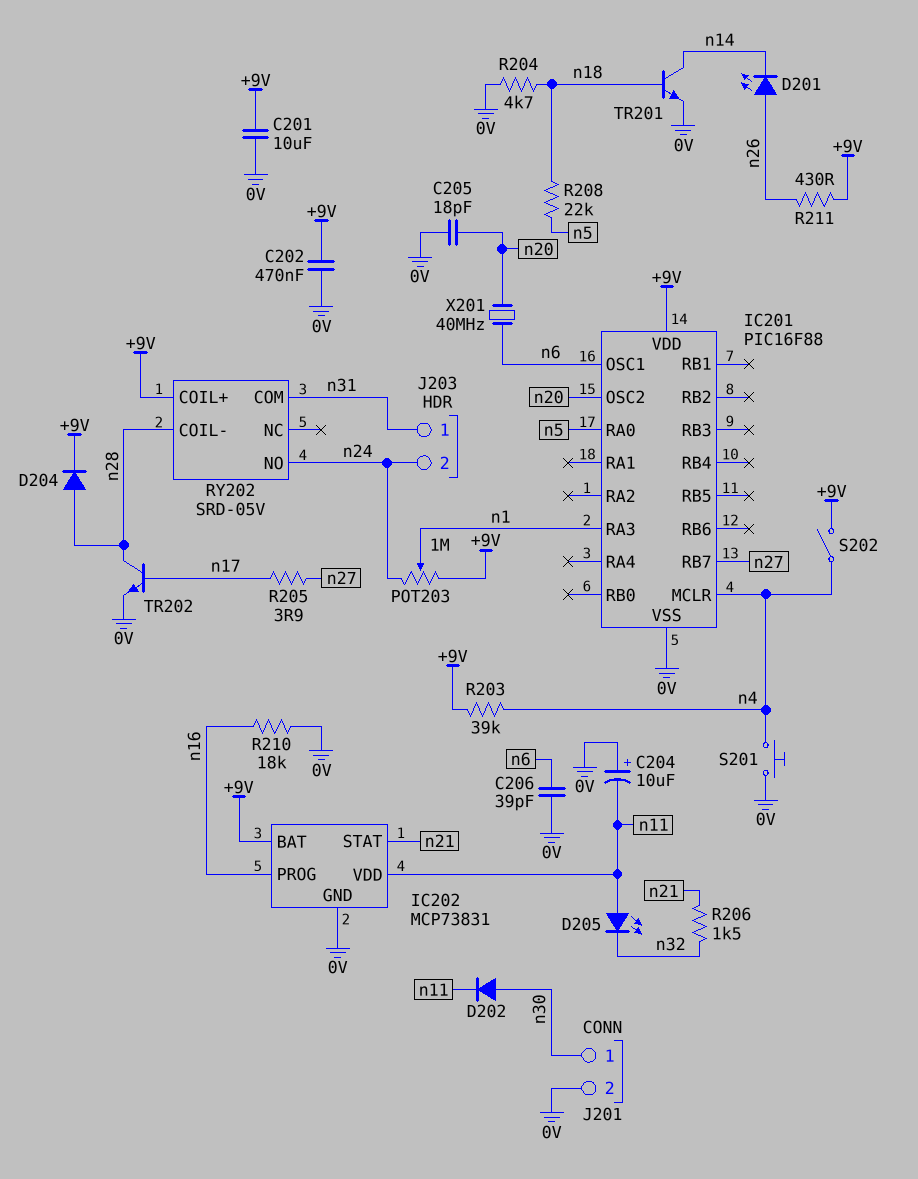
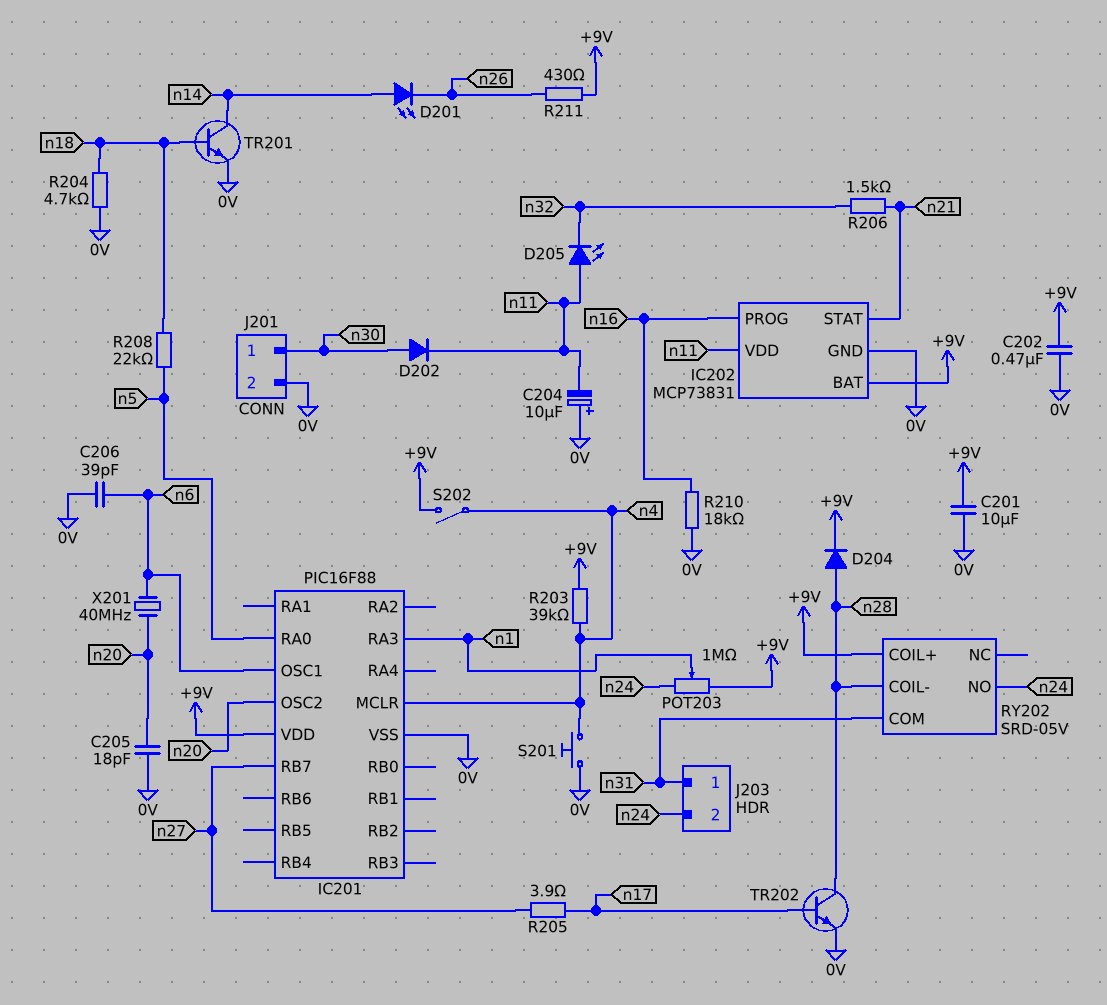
D201: LED (A n26, K n14) -> LED (A n14, K n26)

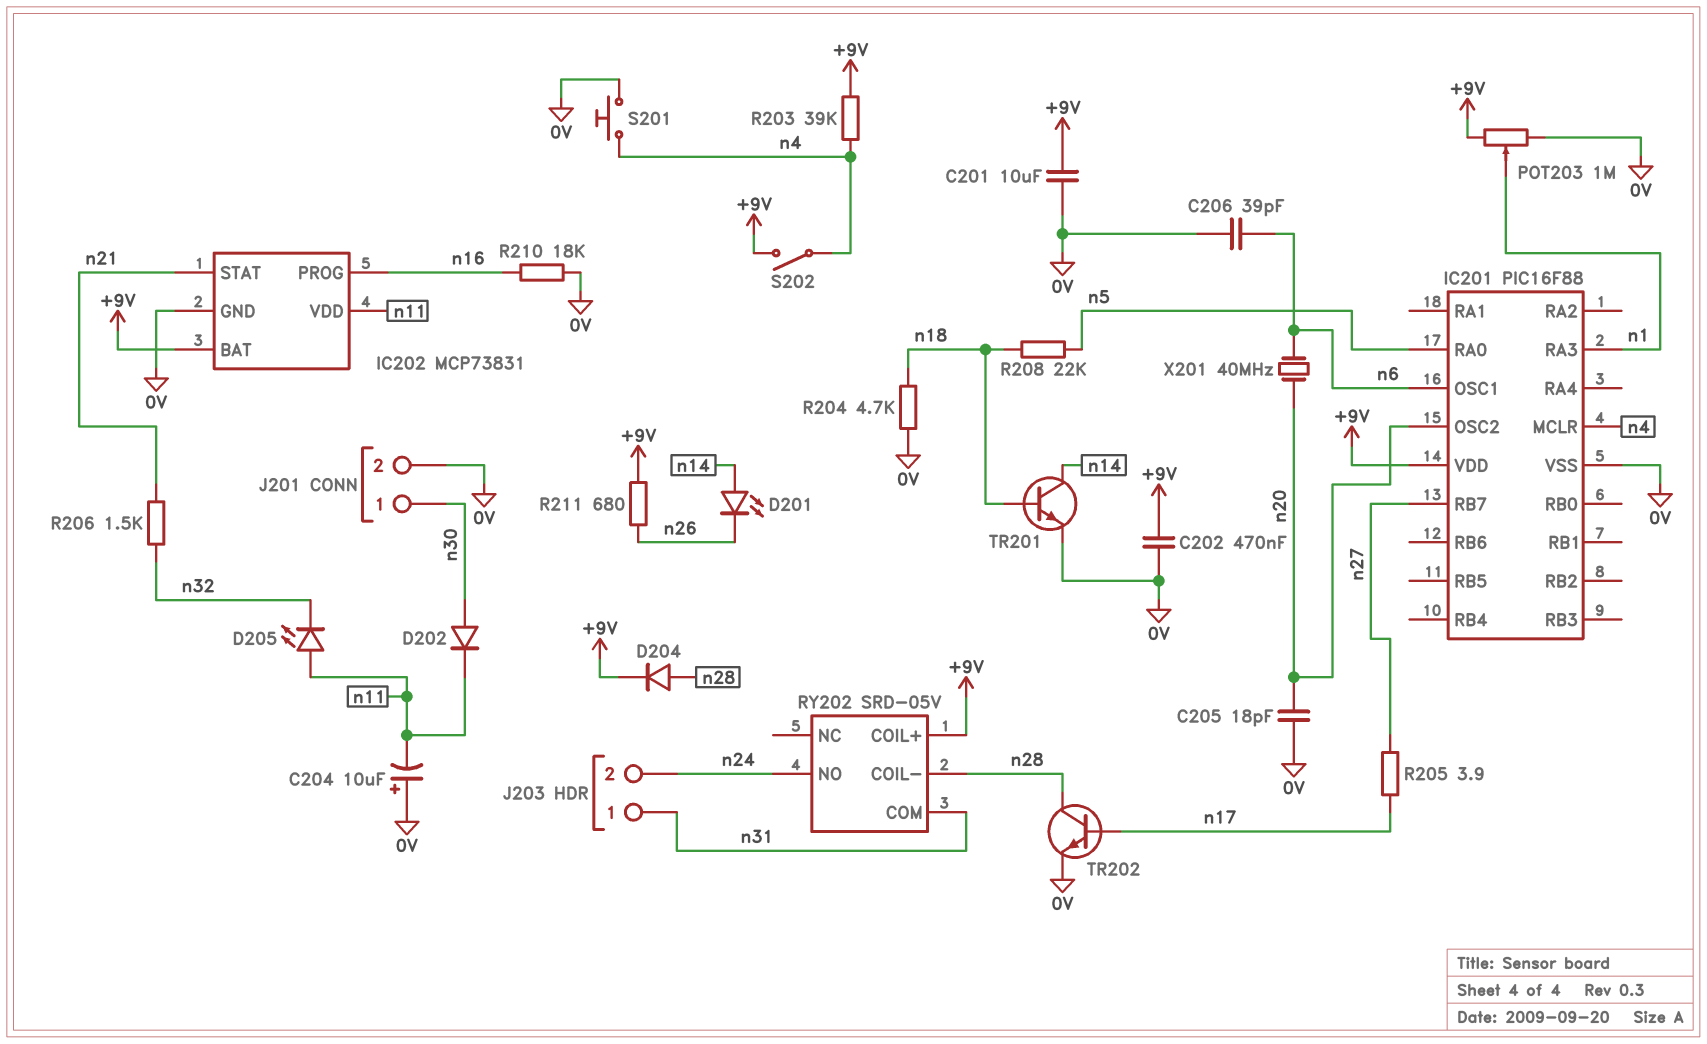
POT203: 1M (+9V, n24, wiper n1) -> 1M (+9V, 0V, wiper n1)
R211: 430 (+9V, n26) -> 680 (+9V, n26)

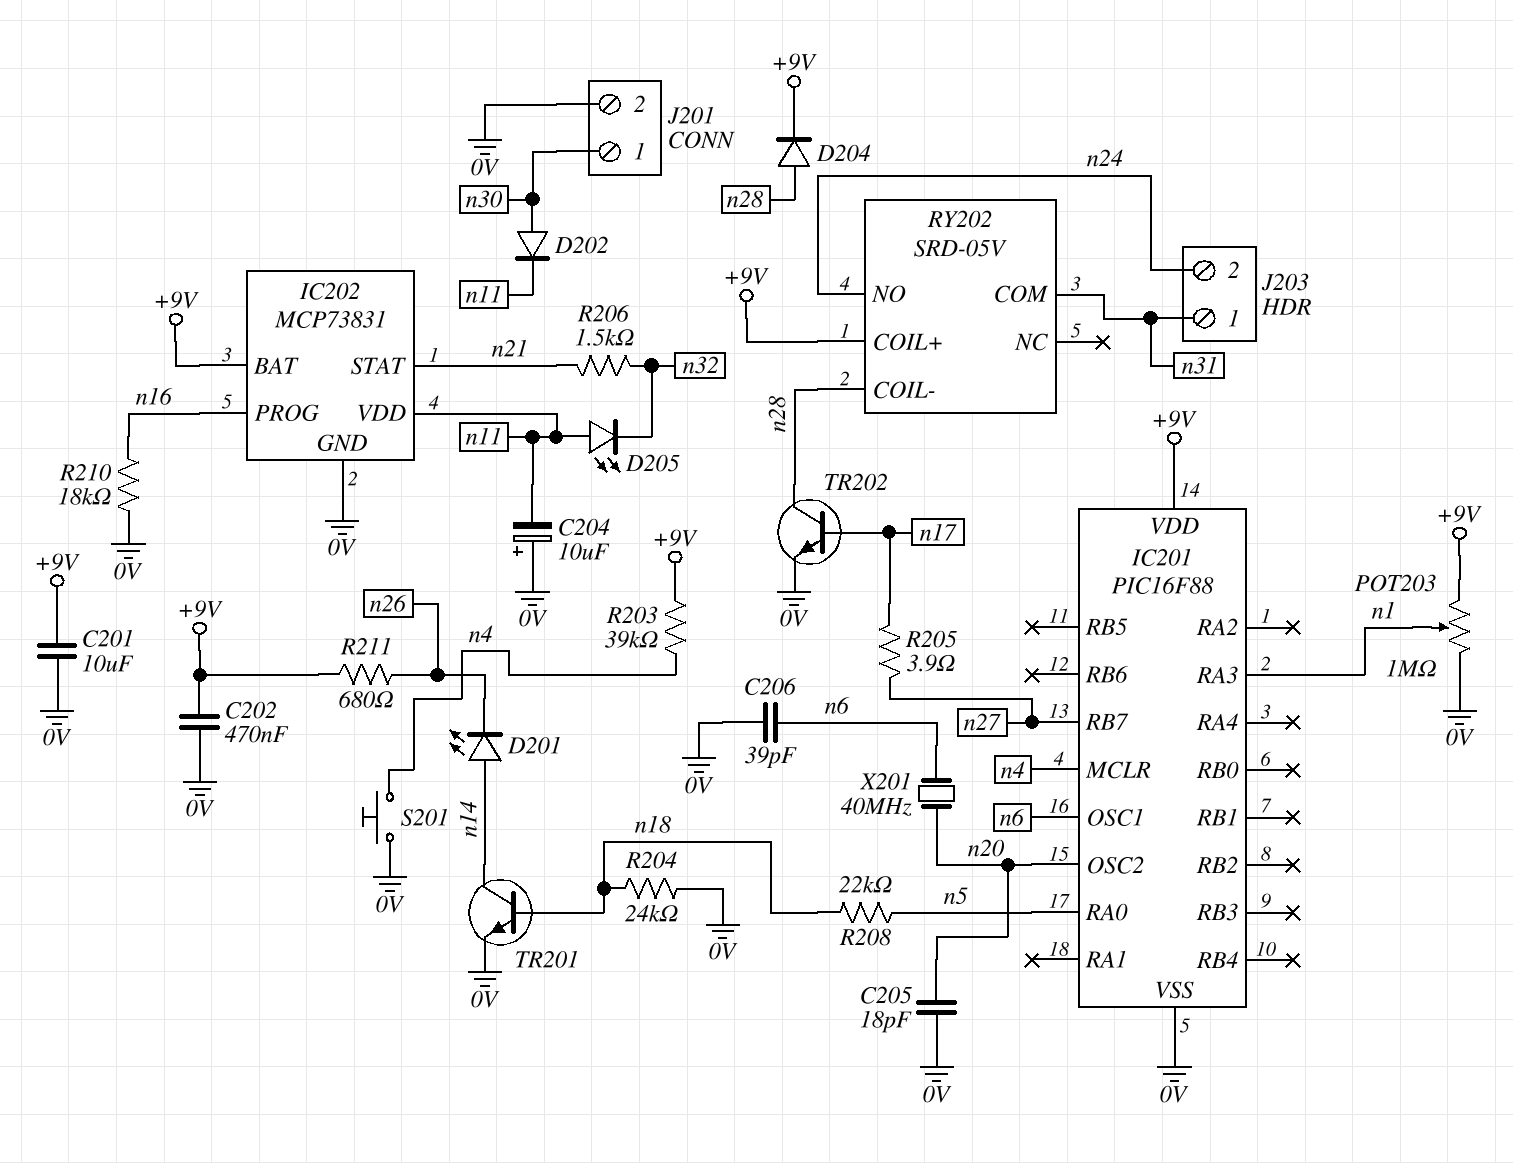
R204: 4.7k (0V, n18) -> 24k (0V, n18)
S202: switch (+9V, n4) -> none

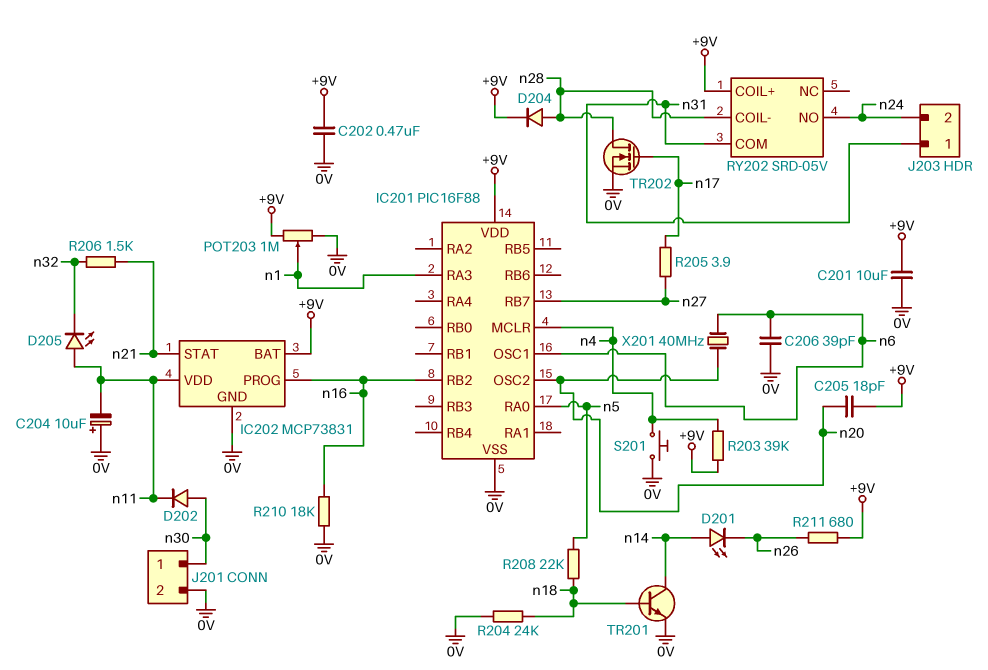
C205: 18pF (0V, n20) -> 18pF (+9V, n20)
IC201 pin RB2: none -> n16
TR202: NPN (B n17, C n28, E 0V) -> NMOS (G n17, D n28, S 0V)

